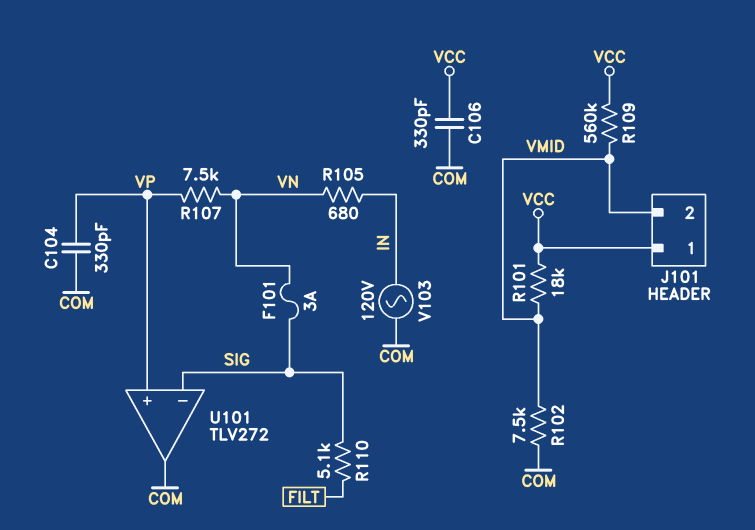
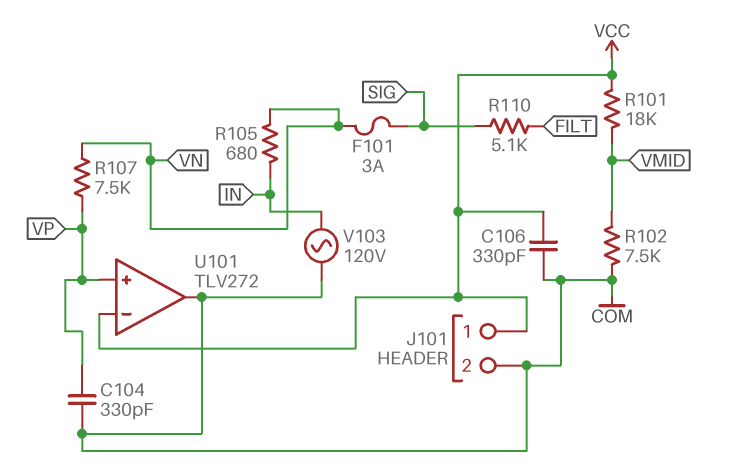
J101 pin 2: VMID -> COM
R109: 560k (VCC, VMID) -> none
U101 pin in-: SIG -> VCC

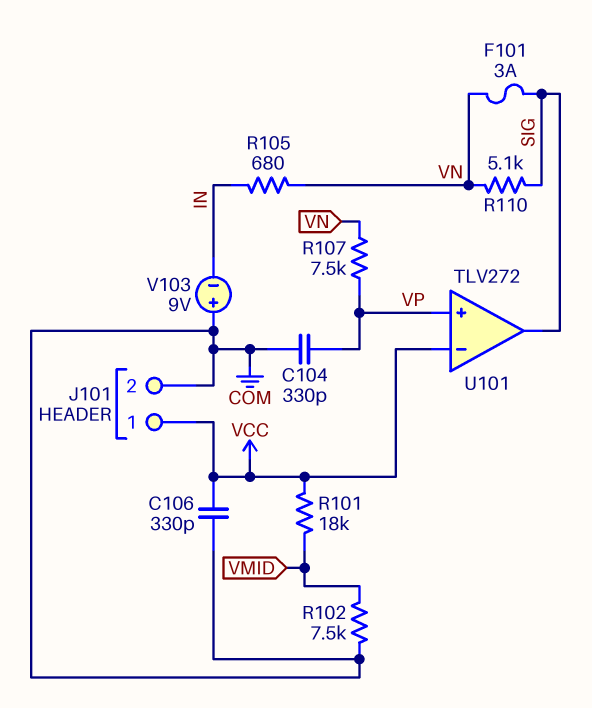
R110: 5.1k (FILT, SIG) -> 5.1k (SIG, VN)
U101 pin out: COM -> SIG
V103: AC 120V (COM, IN) -> 9V (plus COM, minus IN)

